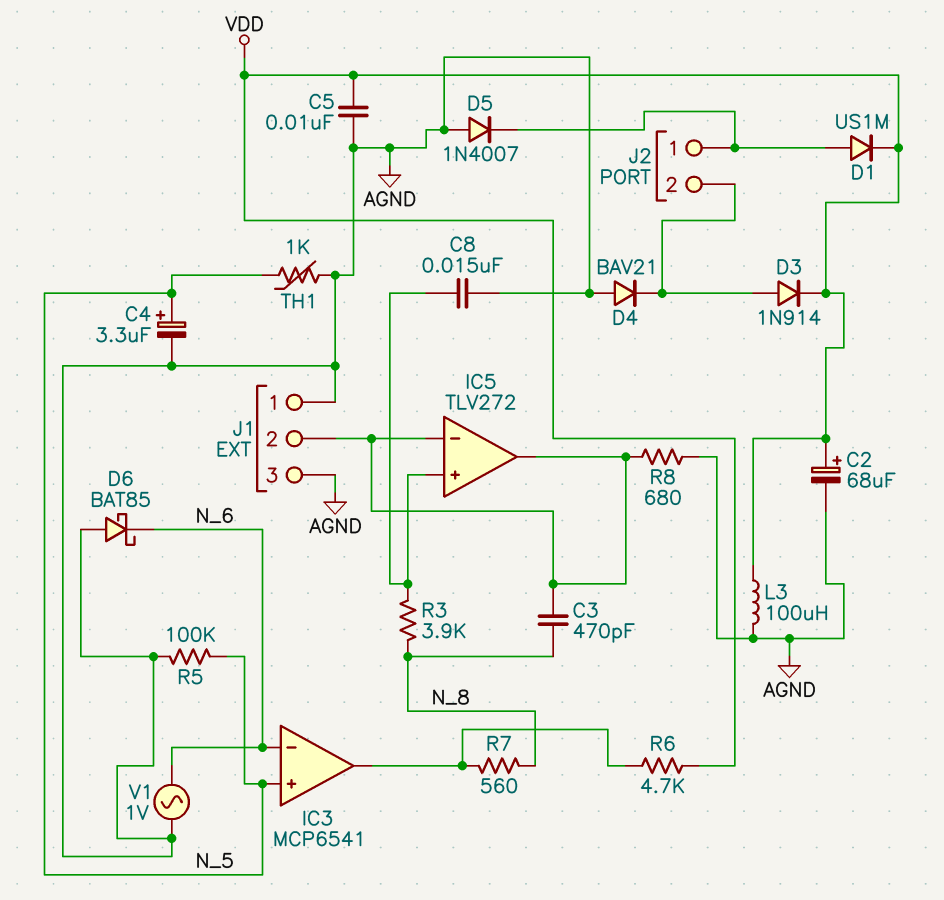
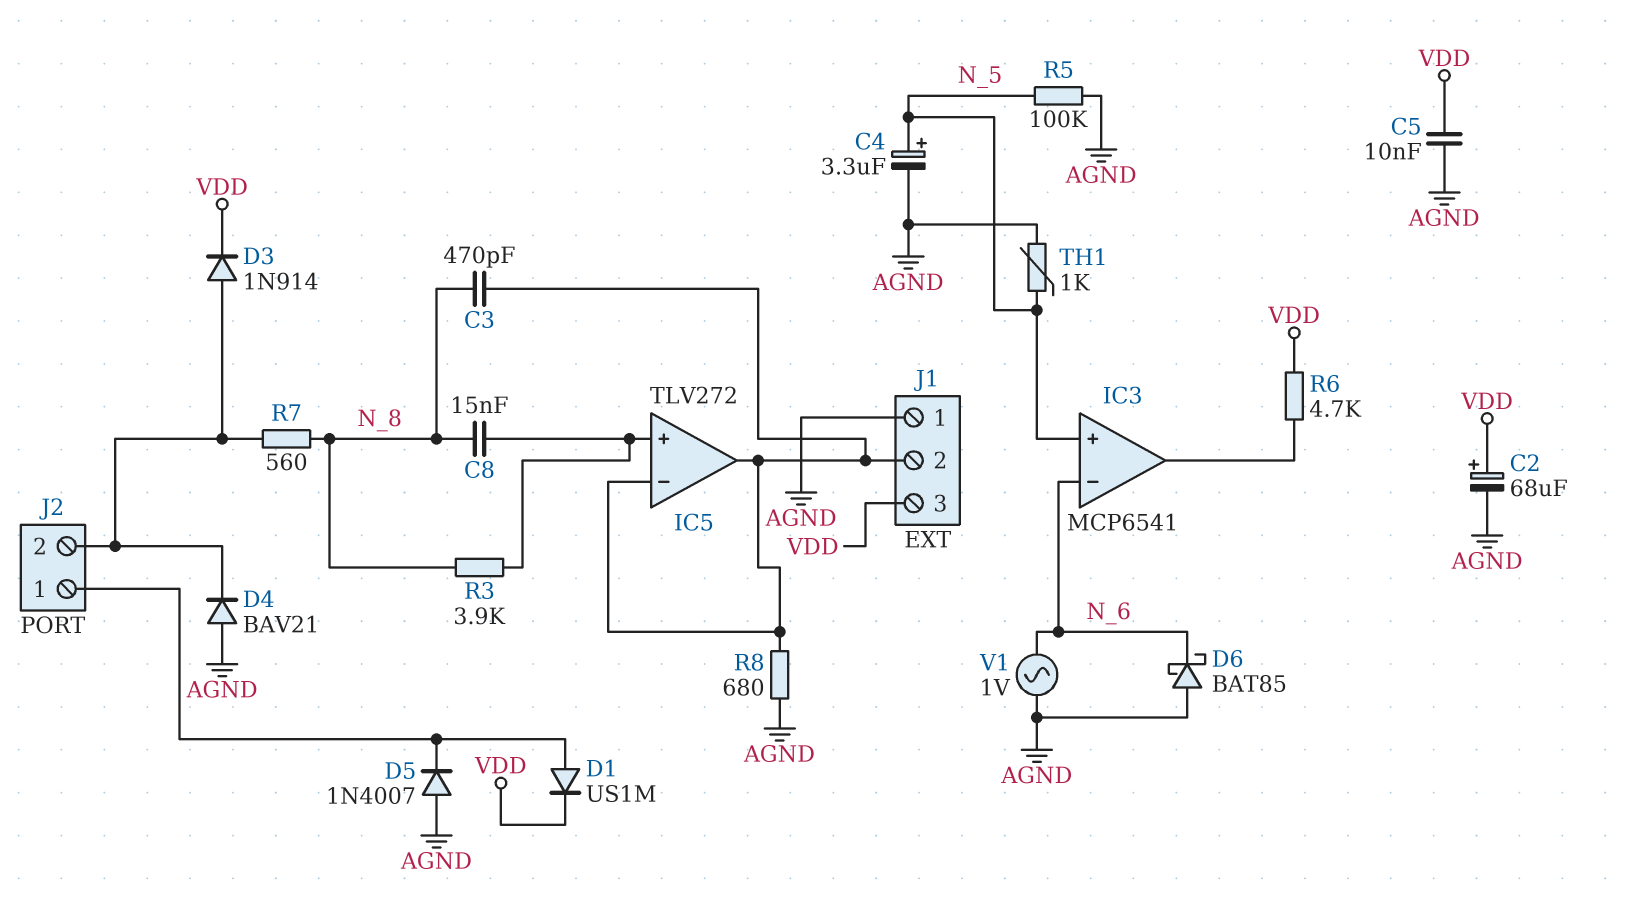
C8: 15nF (AGND, IC5/in+) -> 15nF (IC5/in+, N_8)
J1 pin 3: AGND -> VDD
L3: 100uH (AGND, VDD) -> none
R7: 560 (IC3/out, N_8) -> 560 (J2/2, N_8)

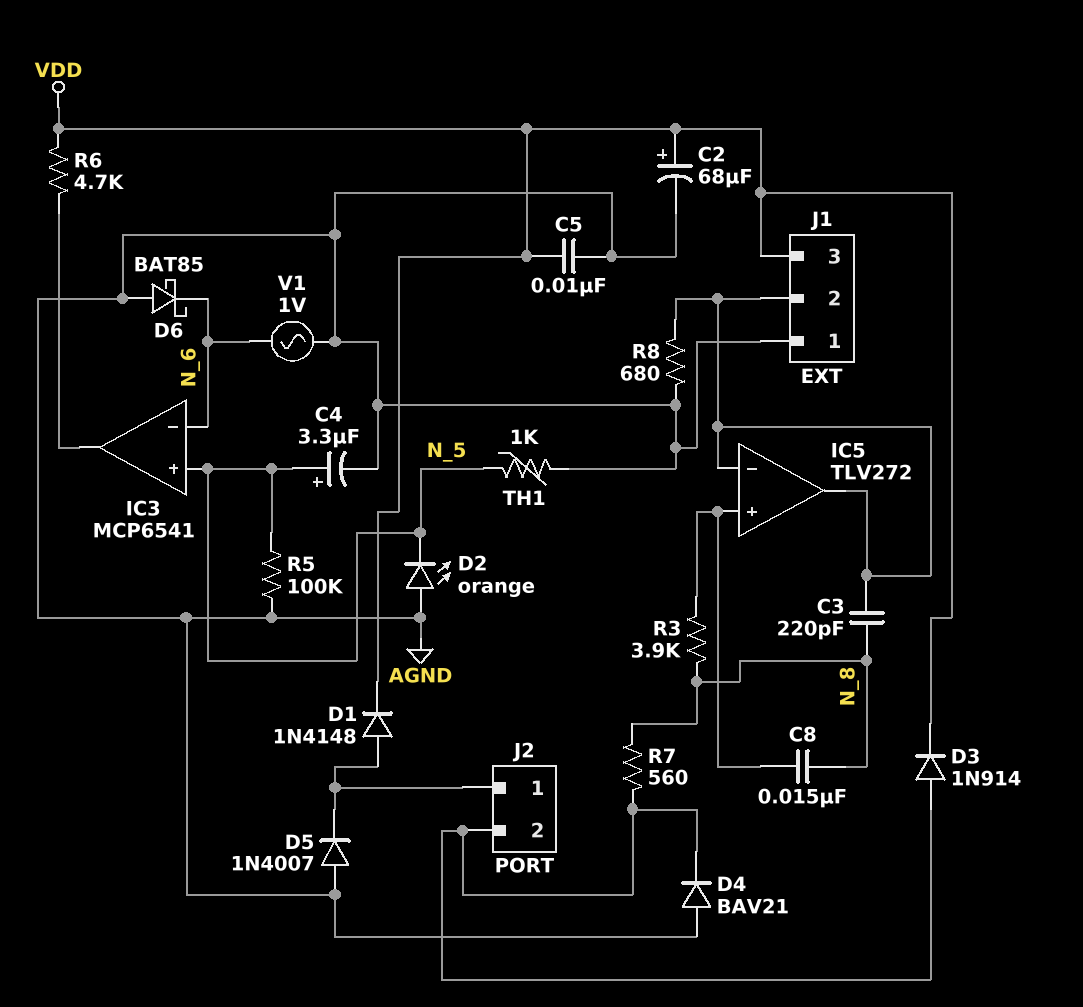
C3: 470pF (IC5/in-, N_8) -> 220pF (IC5/in-, N_8)
D1: diode US1M (A J2/1, K VDD) -> diode 1N4148 (A J2/1, K VDD)
D2: none -> LED orange (A AGND, K N_5)

